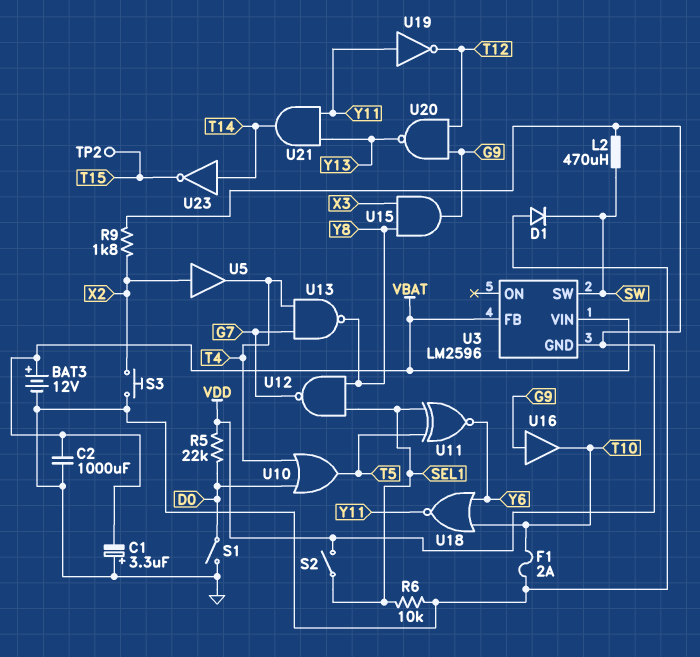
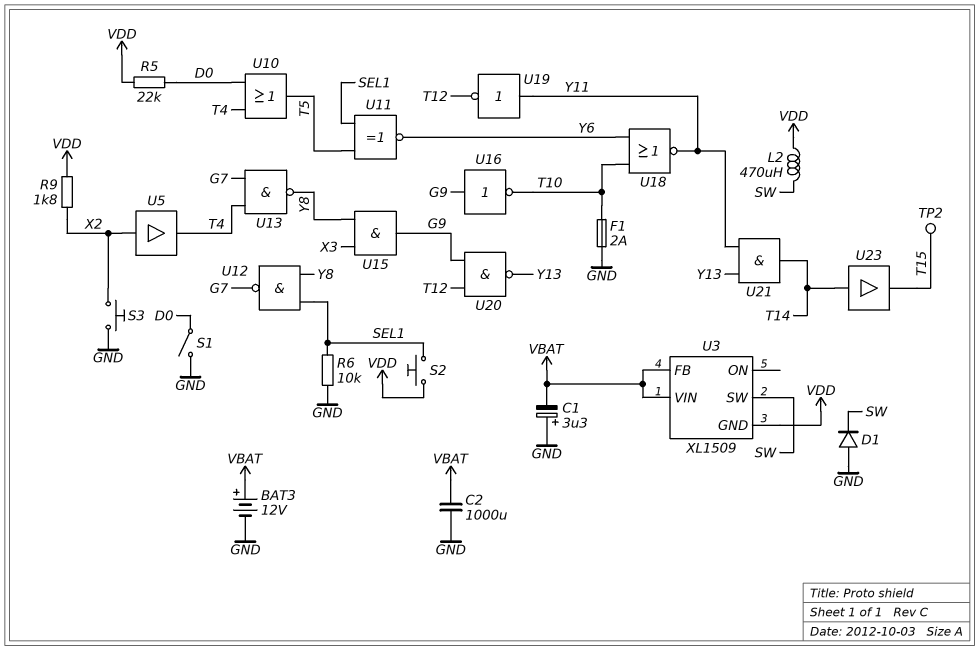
S2: switch (SEL1, VDD) -> button (SEL1, VDD)
U3: LM2596 -> XL1509
U16: buffer (in G9, out T10) -> NOT (in G9, out T10)
U23: NOT (in T14, out T15) -> buffer (in T14, out T15)

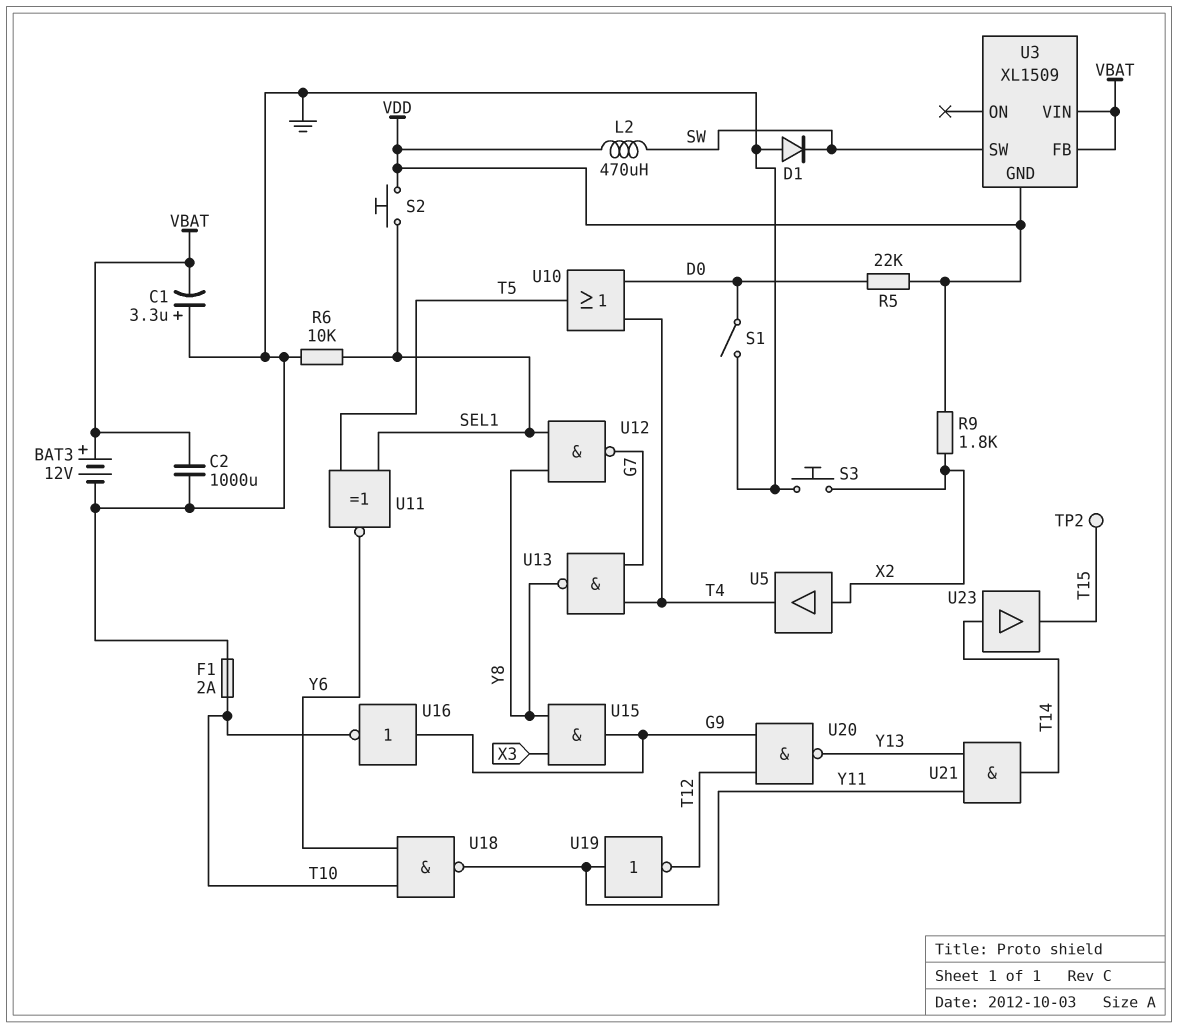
U18: NOR (in T10, in Y6, out Y11) -> NAND (in T10, in Y6, out Y11)

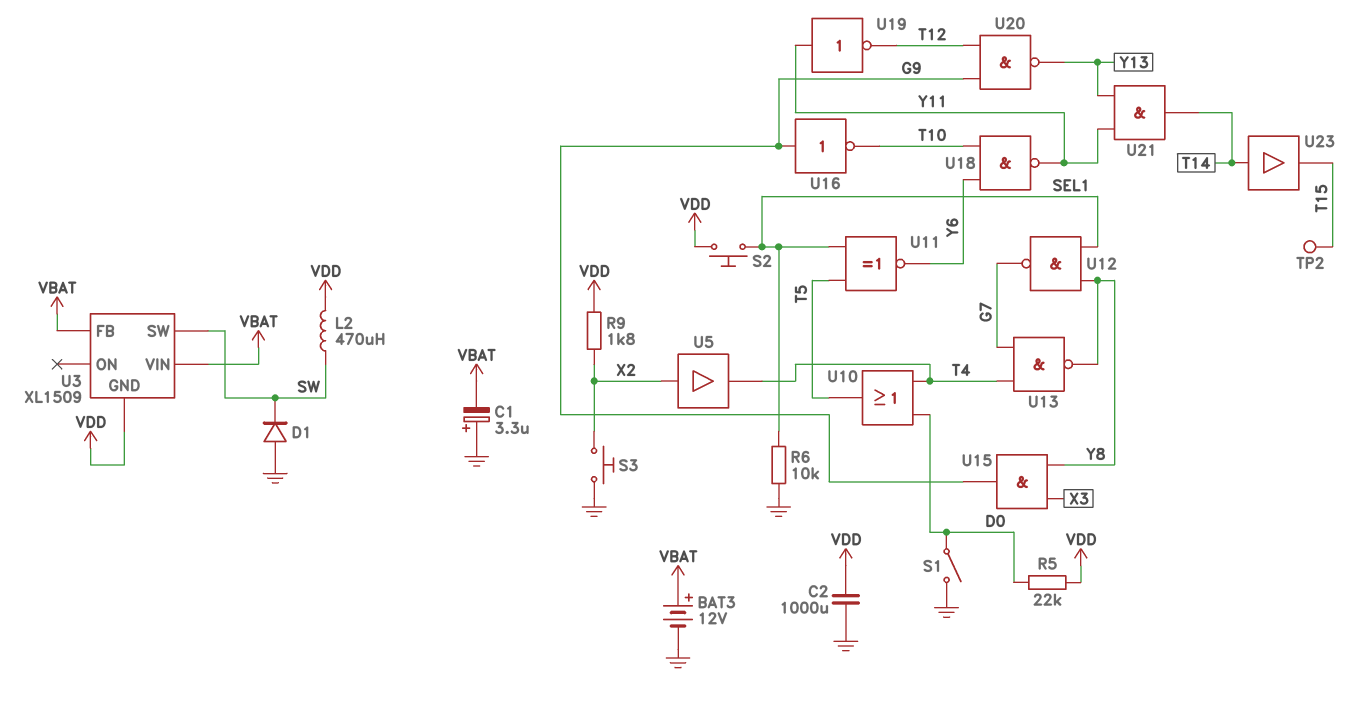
C2: 1000uF (GND, VBAT) -> 1000uF (GND, VDD)
F1: 2A (GND, T10) -> none

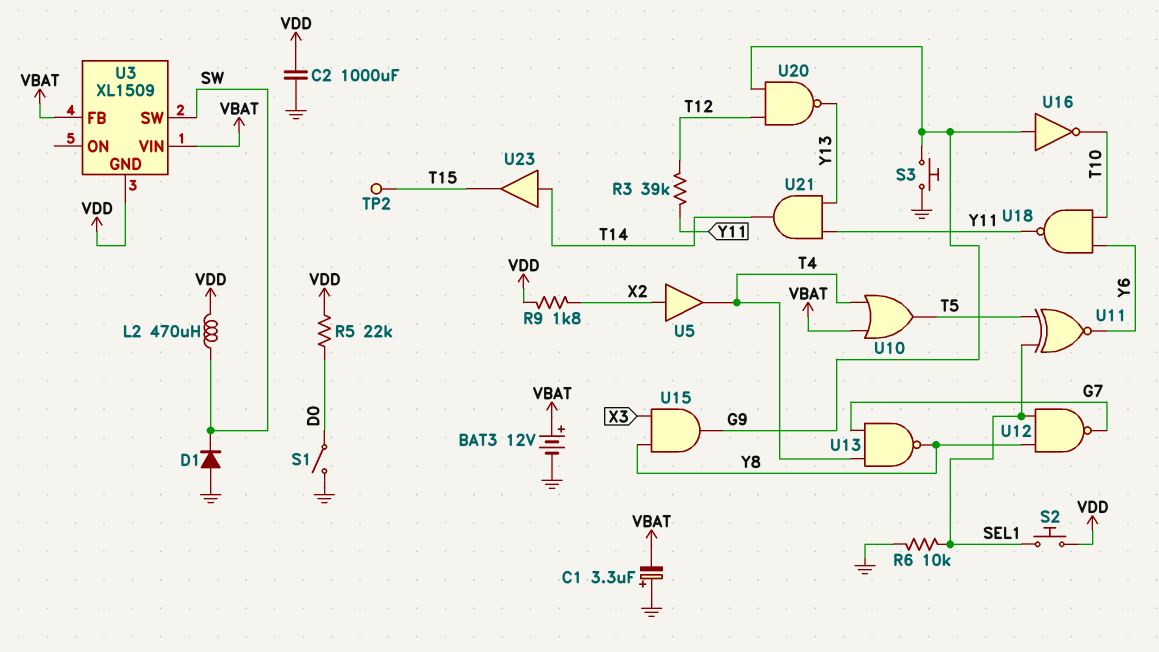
R3: none -> 39k (T12, Y11)
S3: button (GND, X2) -> button (G9, GND)
U10: OR (in D0, in T4, out T5) -> OR (in T4, in VBAT, out T5)
U19: NOT (in Y11, out T12) -> none

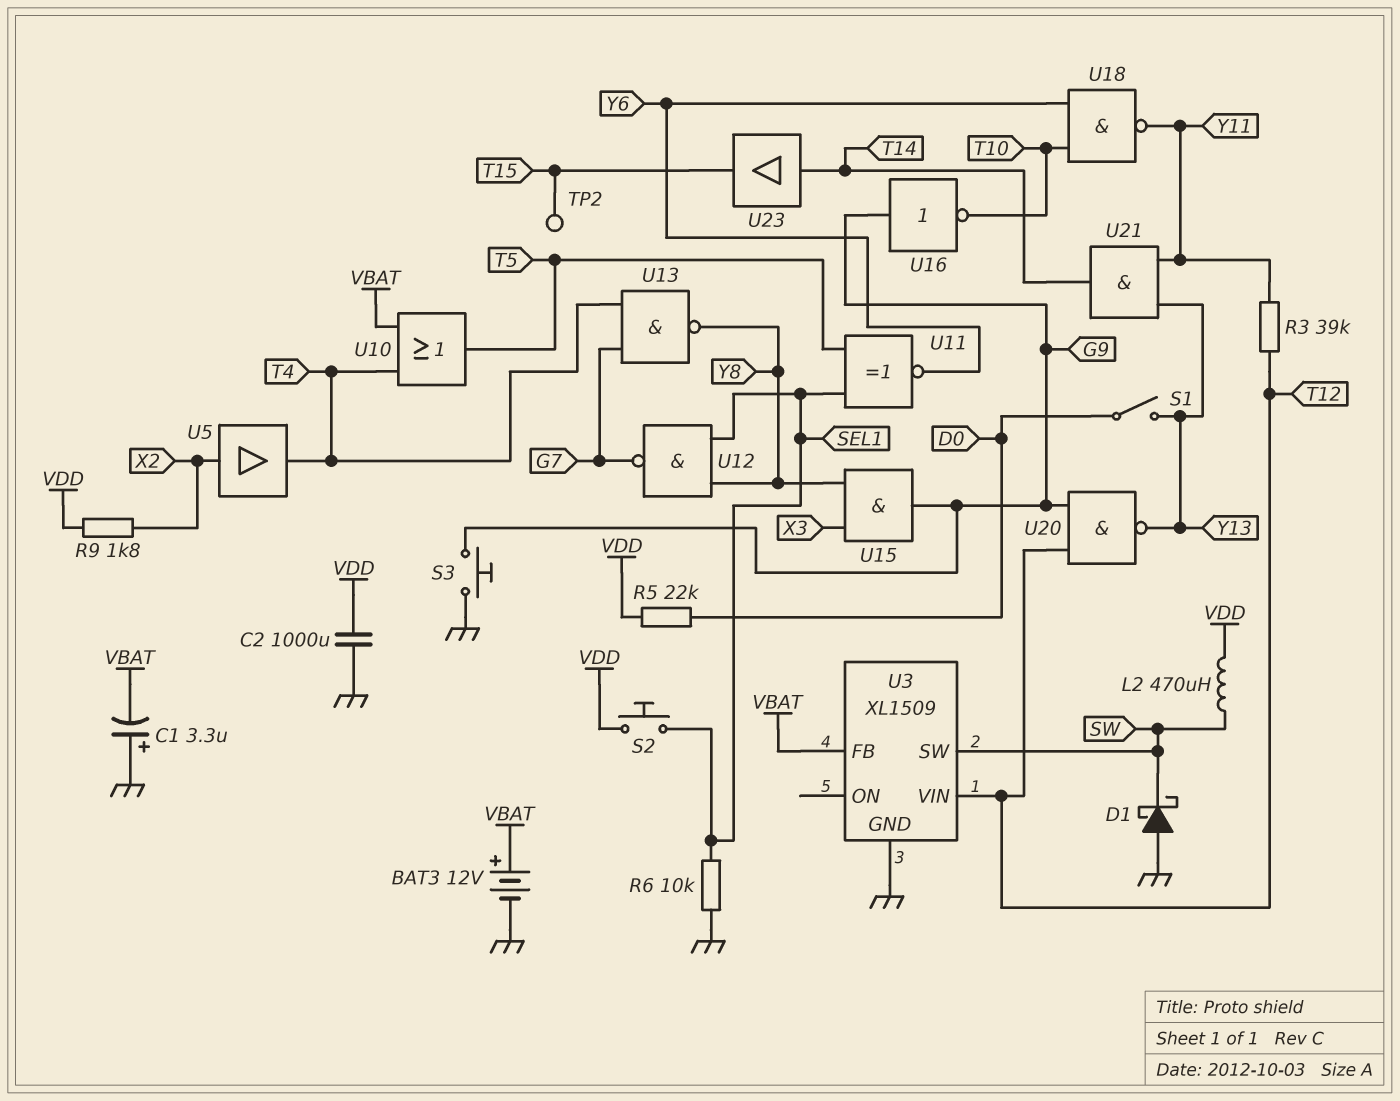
D1: diode (A GND, K SW) -> schottky (A GND, K SW)
S1: switch (D0, GND) -> switch (D0, Y13)
U3 pin GND: VDD -> GND
U3 pin VIN: VBAT -> T12

